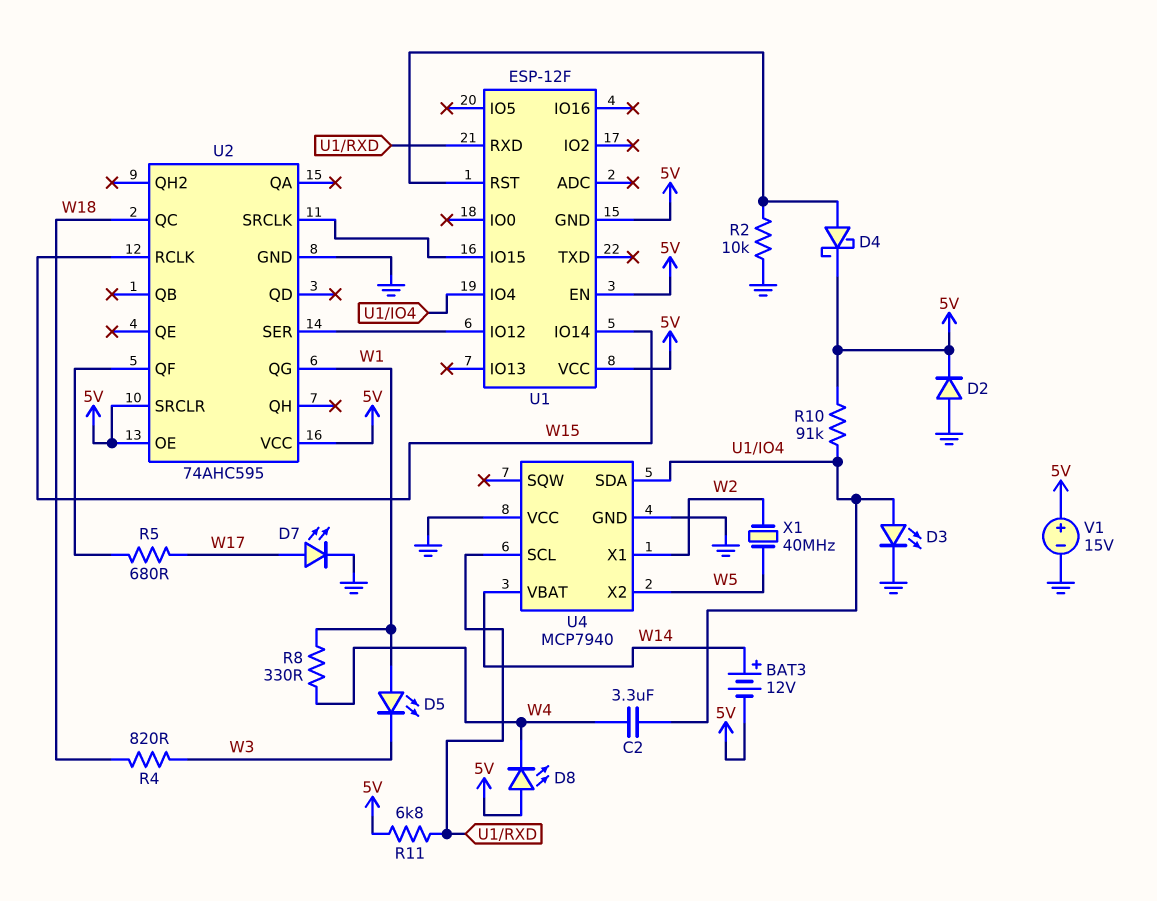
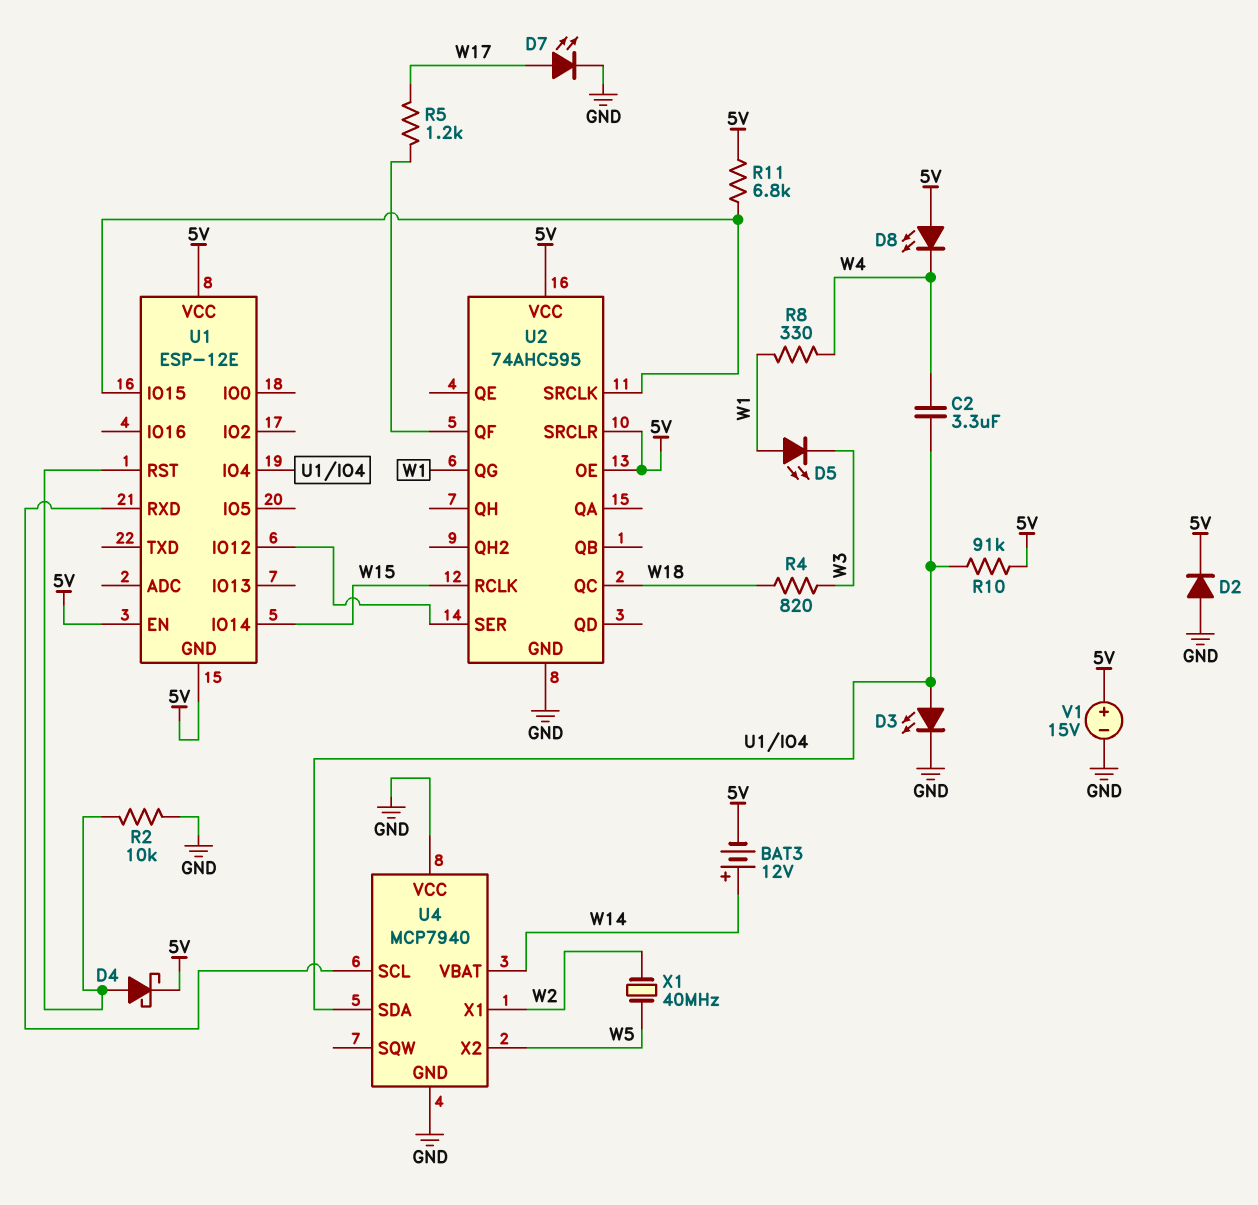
R5: 680 (U2/QF, W17) -> 1.2k (U2/QF, W17)
R11: 6.8k (5V, U1/RXD) -> 6.8k (5V, U1/IO15)
U1: ESP-12F -> ESP-12E

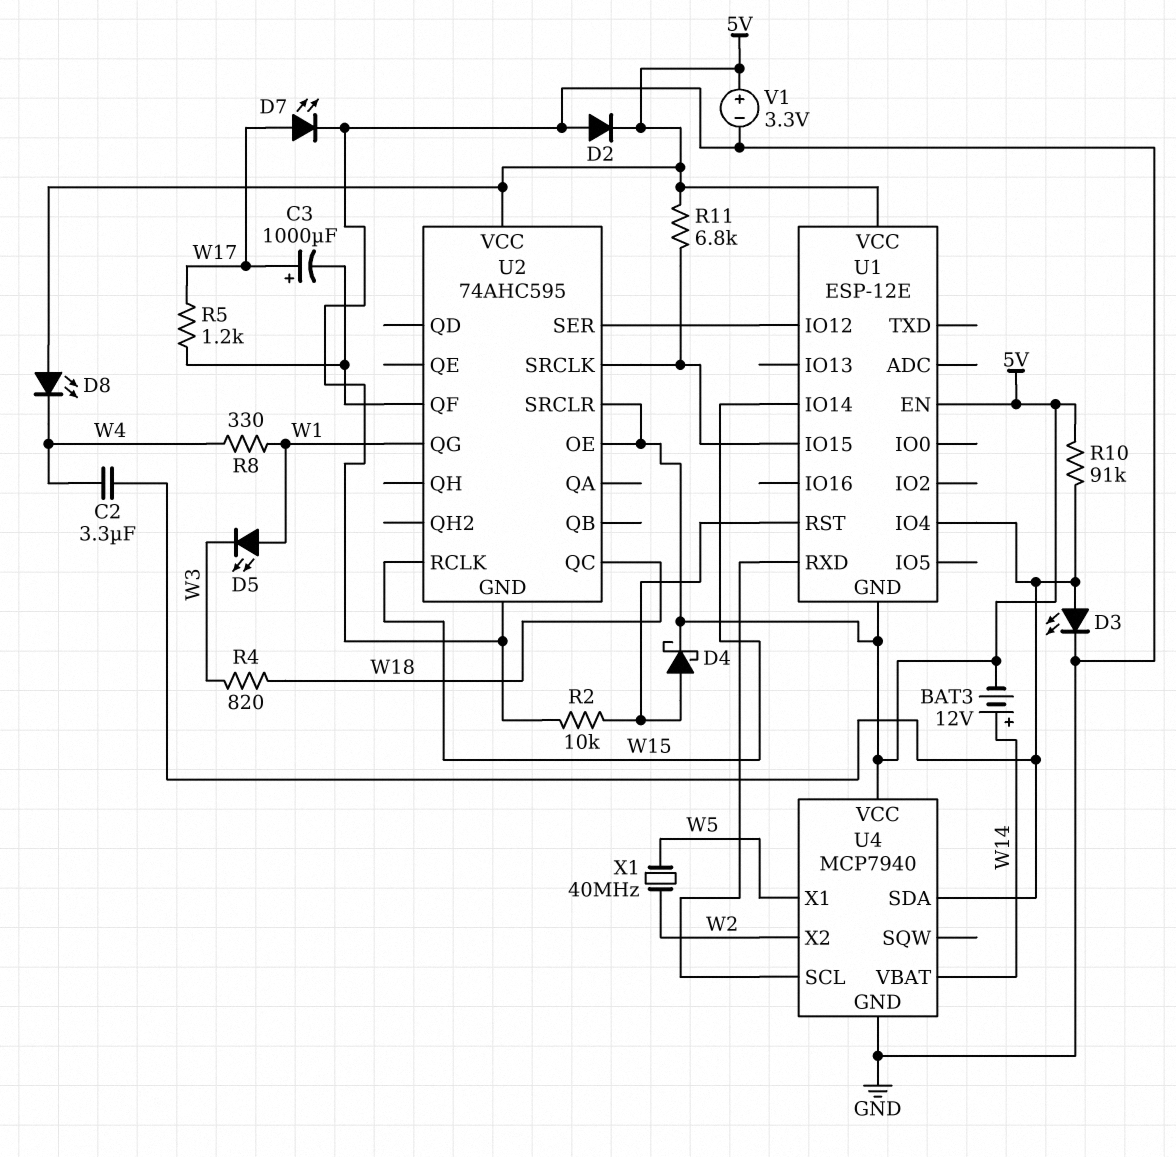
C3: none -> 1000uF (plus W17, minus U2/QF)
U4 pin VCC: GND -> 5V
U4 pin X1: W2 -> W5
U4 pin X2: W5 -> W2
V1: 15V (plus 5V, minus GND) -> 3.3V (plus 5V, minus GND)

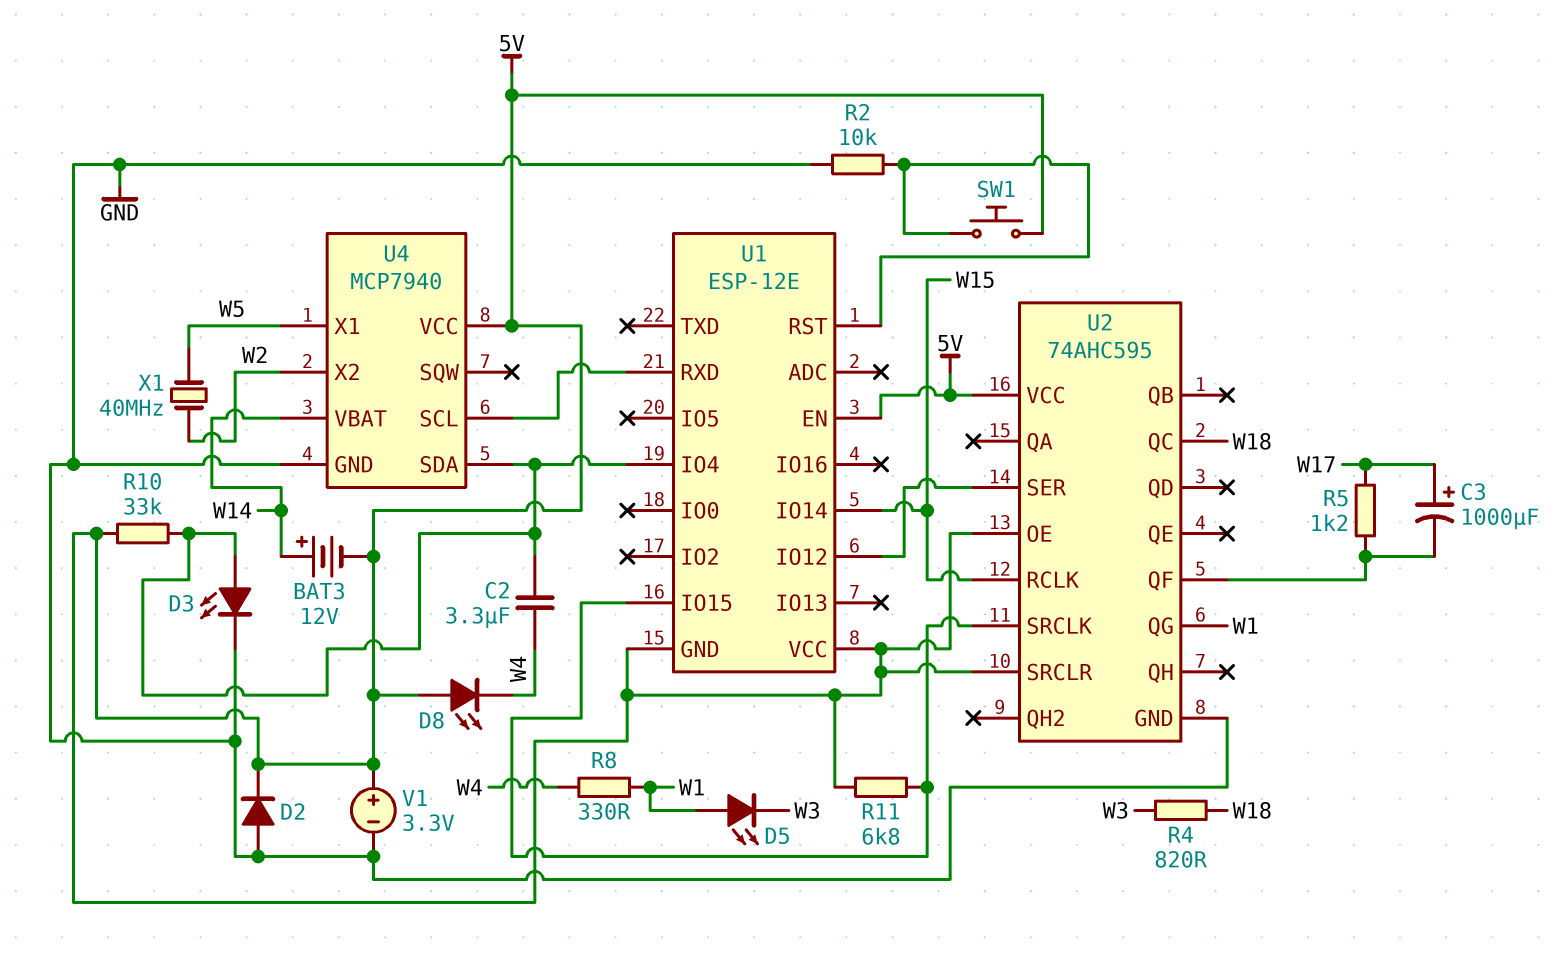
D4: schottky (A U1/RST, K 5V) -> none
D7: LED (A W17, K GND) -> none
R10: 91k (5V, U1/IO4) -> 33k (5V, U1/IO4)
SW1: none -> button (5V, U1/RST)

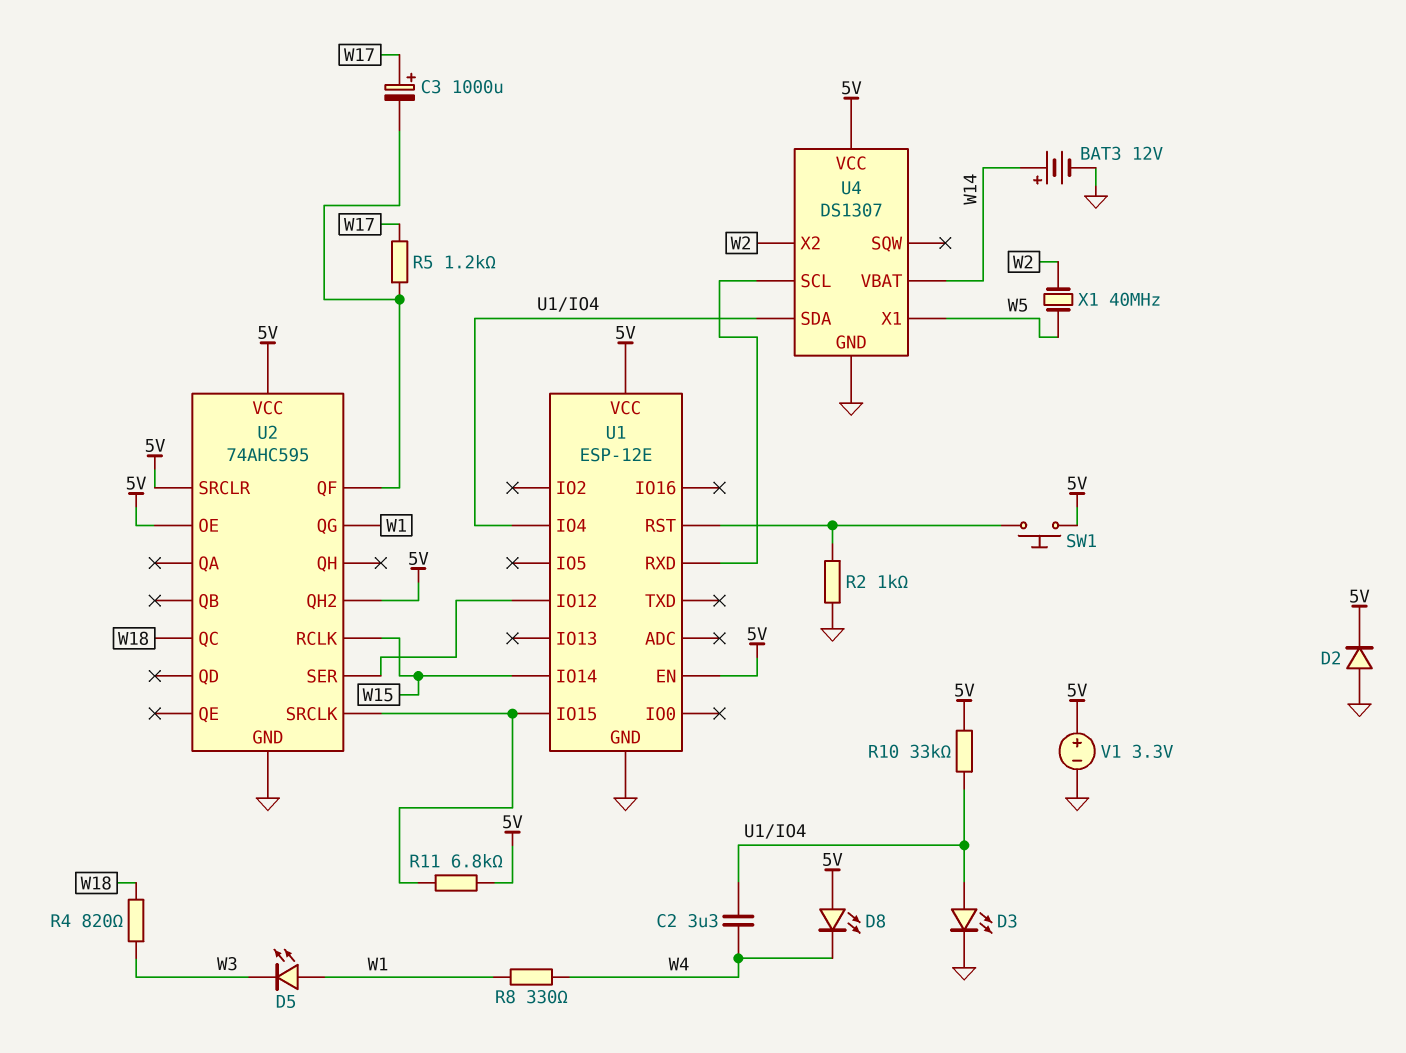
BAT3: 12V (plus W14, minus 5V) -> 12V (plus W14, minus GND)
R2: 10k (GND, U1/RST) -> 1k (GND, U1/RST)
U1 pin GND: 5V -> GND
U2 pin QH2: none -> 5V
U4: MCP7940 -> DS1307

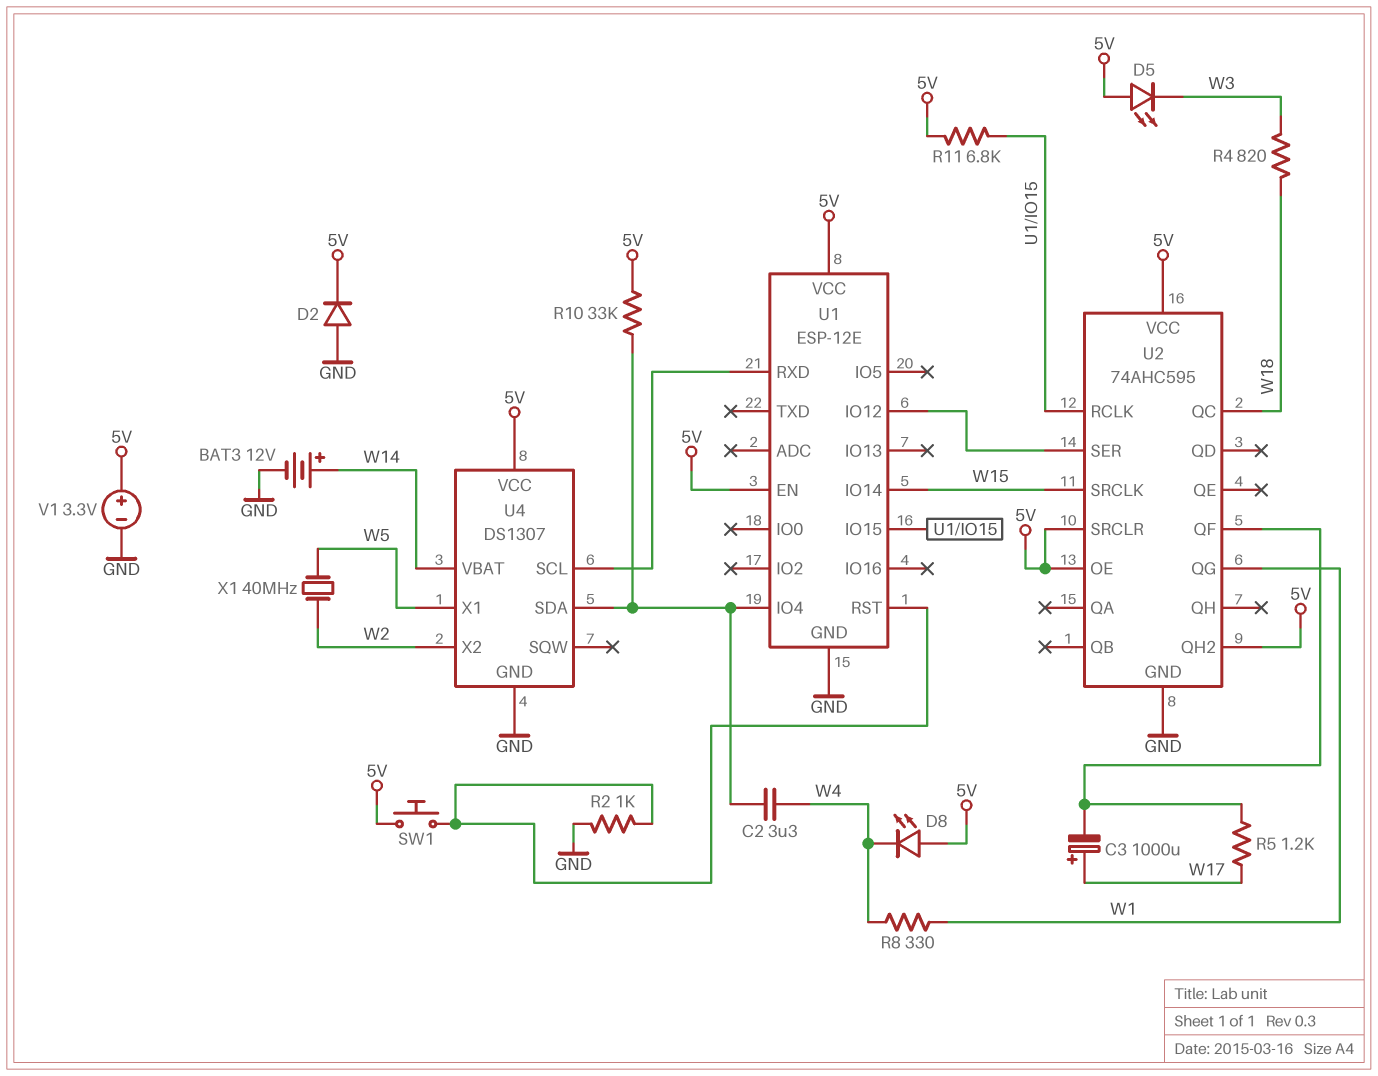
D3: LED (A U1/IO4, K GND) -> none
D5: LED (A W1, K W3) -> LED (A 5V, K W3)
U2 pin RCLK: W15 -> U1/IO15
U2 pin SRCLK: U1/IO15 -> W15

